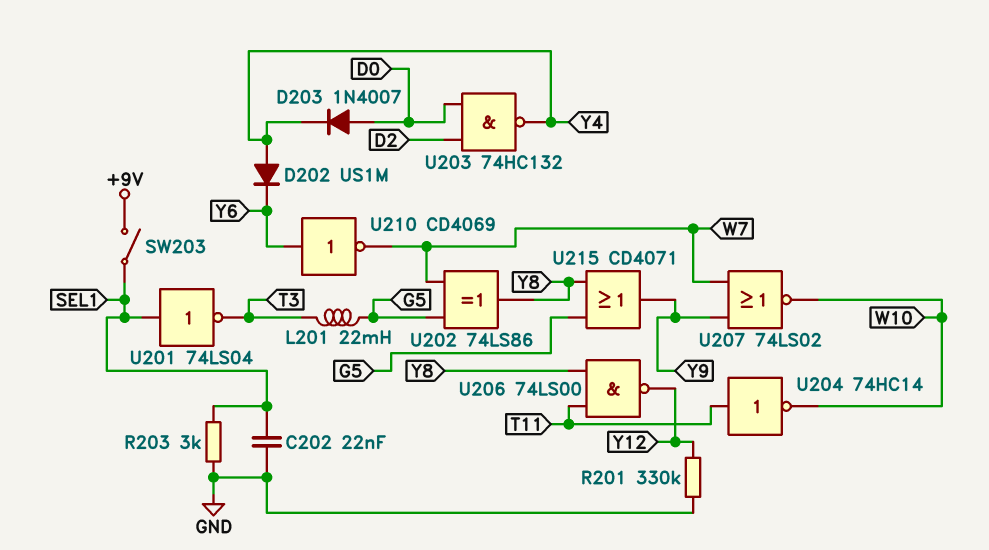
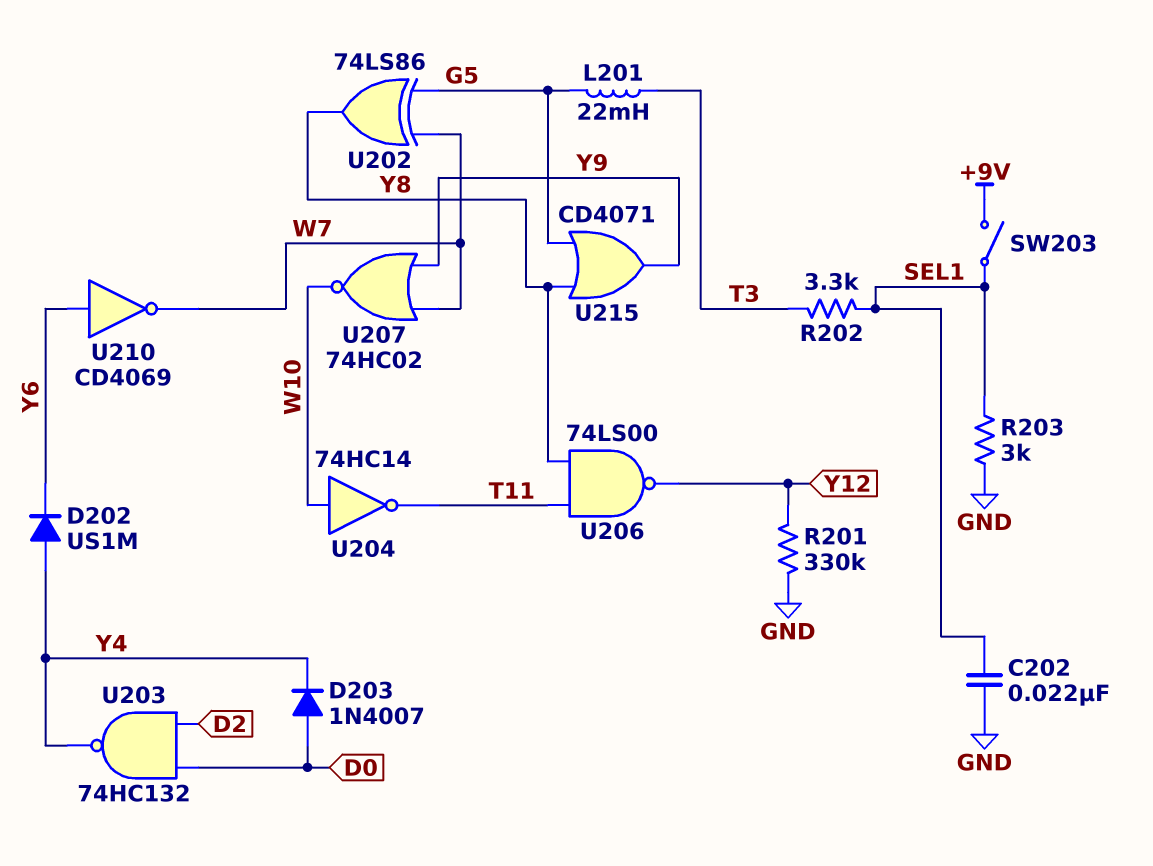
R202: none -> 3.3k (SEL1, T3)
U201: NOT 74LS04 (in SEL1, out T3) -> none
U204: NOT 74HC14 (in T11, out W10) -> NOT 74HC14 (in W10, out T11)
U207: NOR 74LS02 (in W7, in Y9, out W10) -> NOR 74HC02 (in W7, in Y9, out W10)

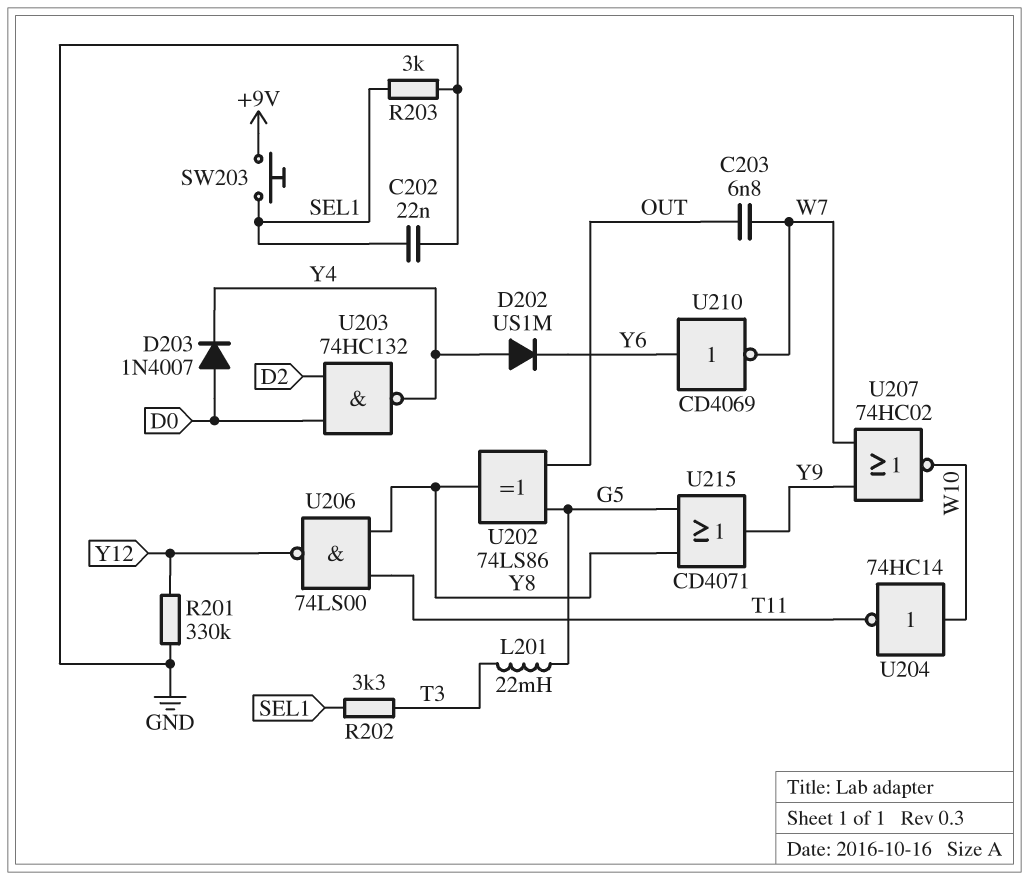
C203: none -> 6.8nF (OUT, W7)
SW203: switch (+9V, SEL1) -> button (+9V, SEL1)
U202: XOR 74LS86 (in G5, in W7, out Y8) -> XOR 74LS86 (in G5, in OUT, out Y8)

